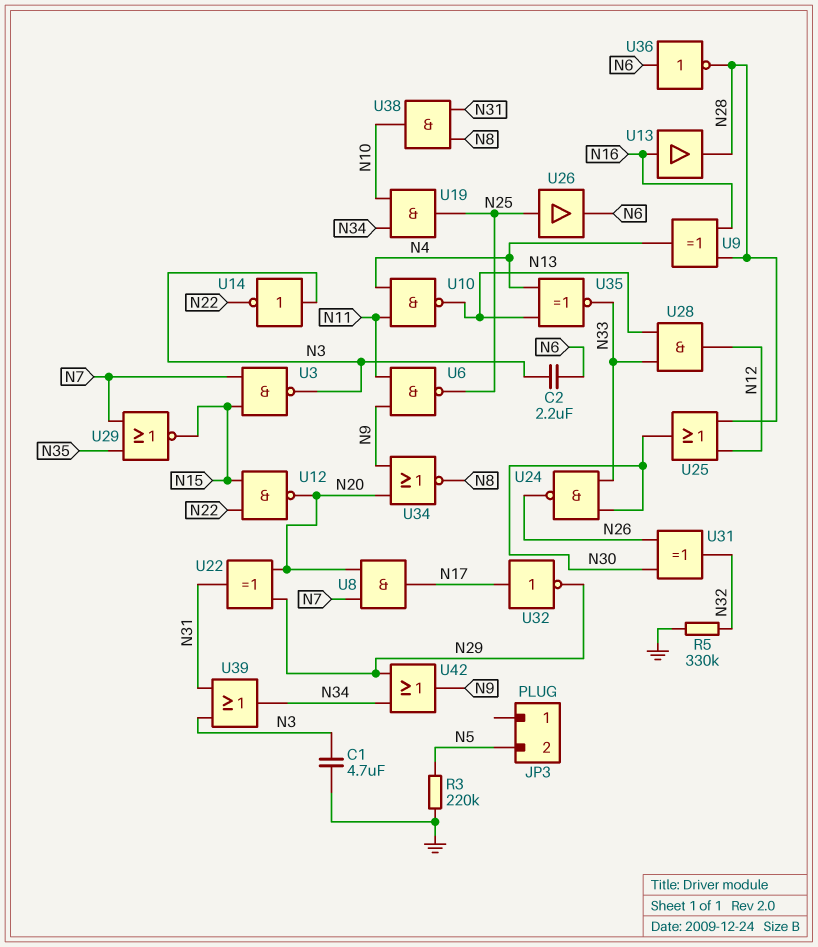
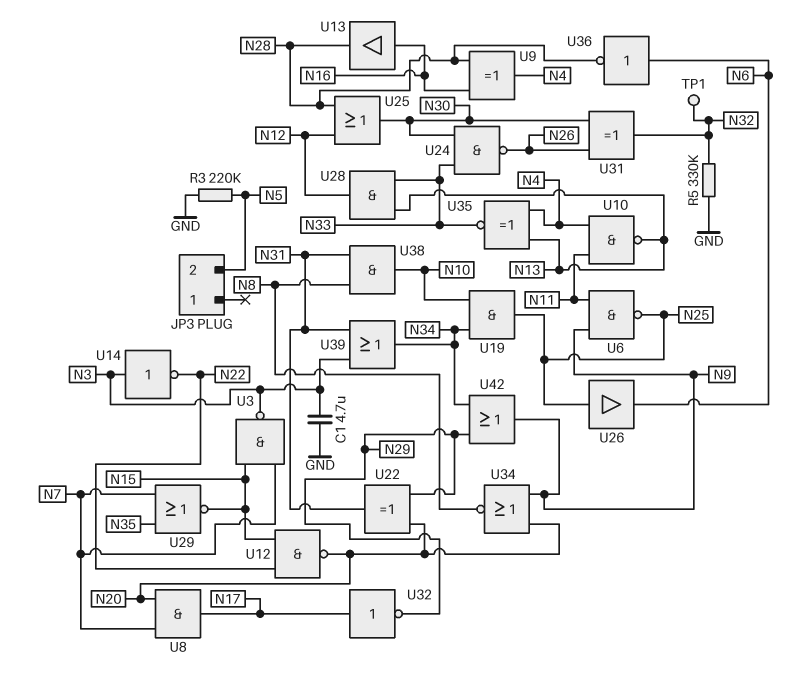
C2: 2.2uF (N3, N6) -> none
TP1: none -> test point (N32)

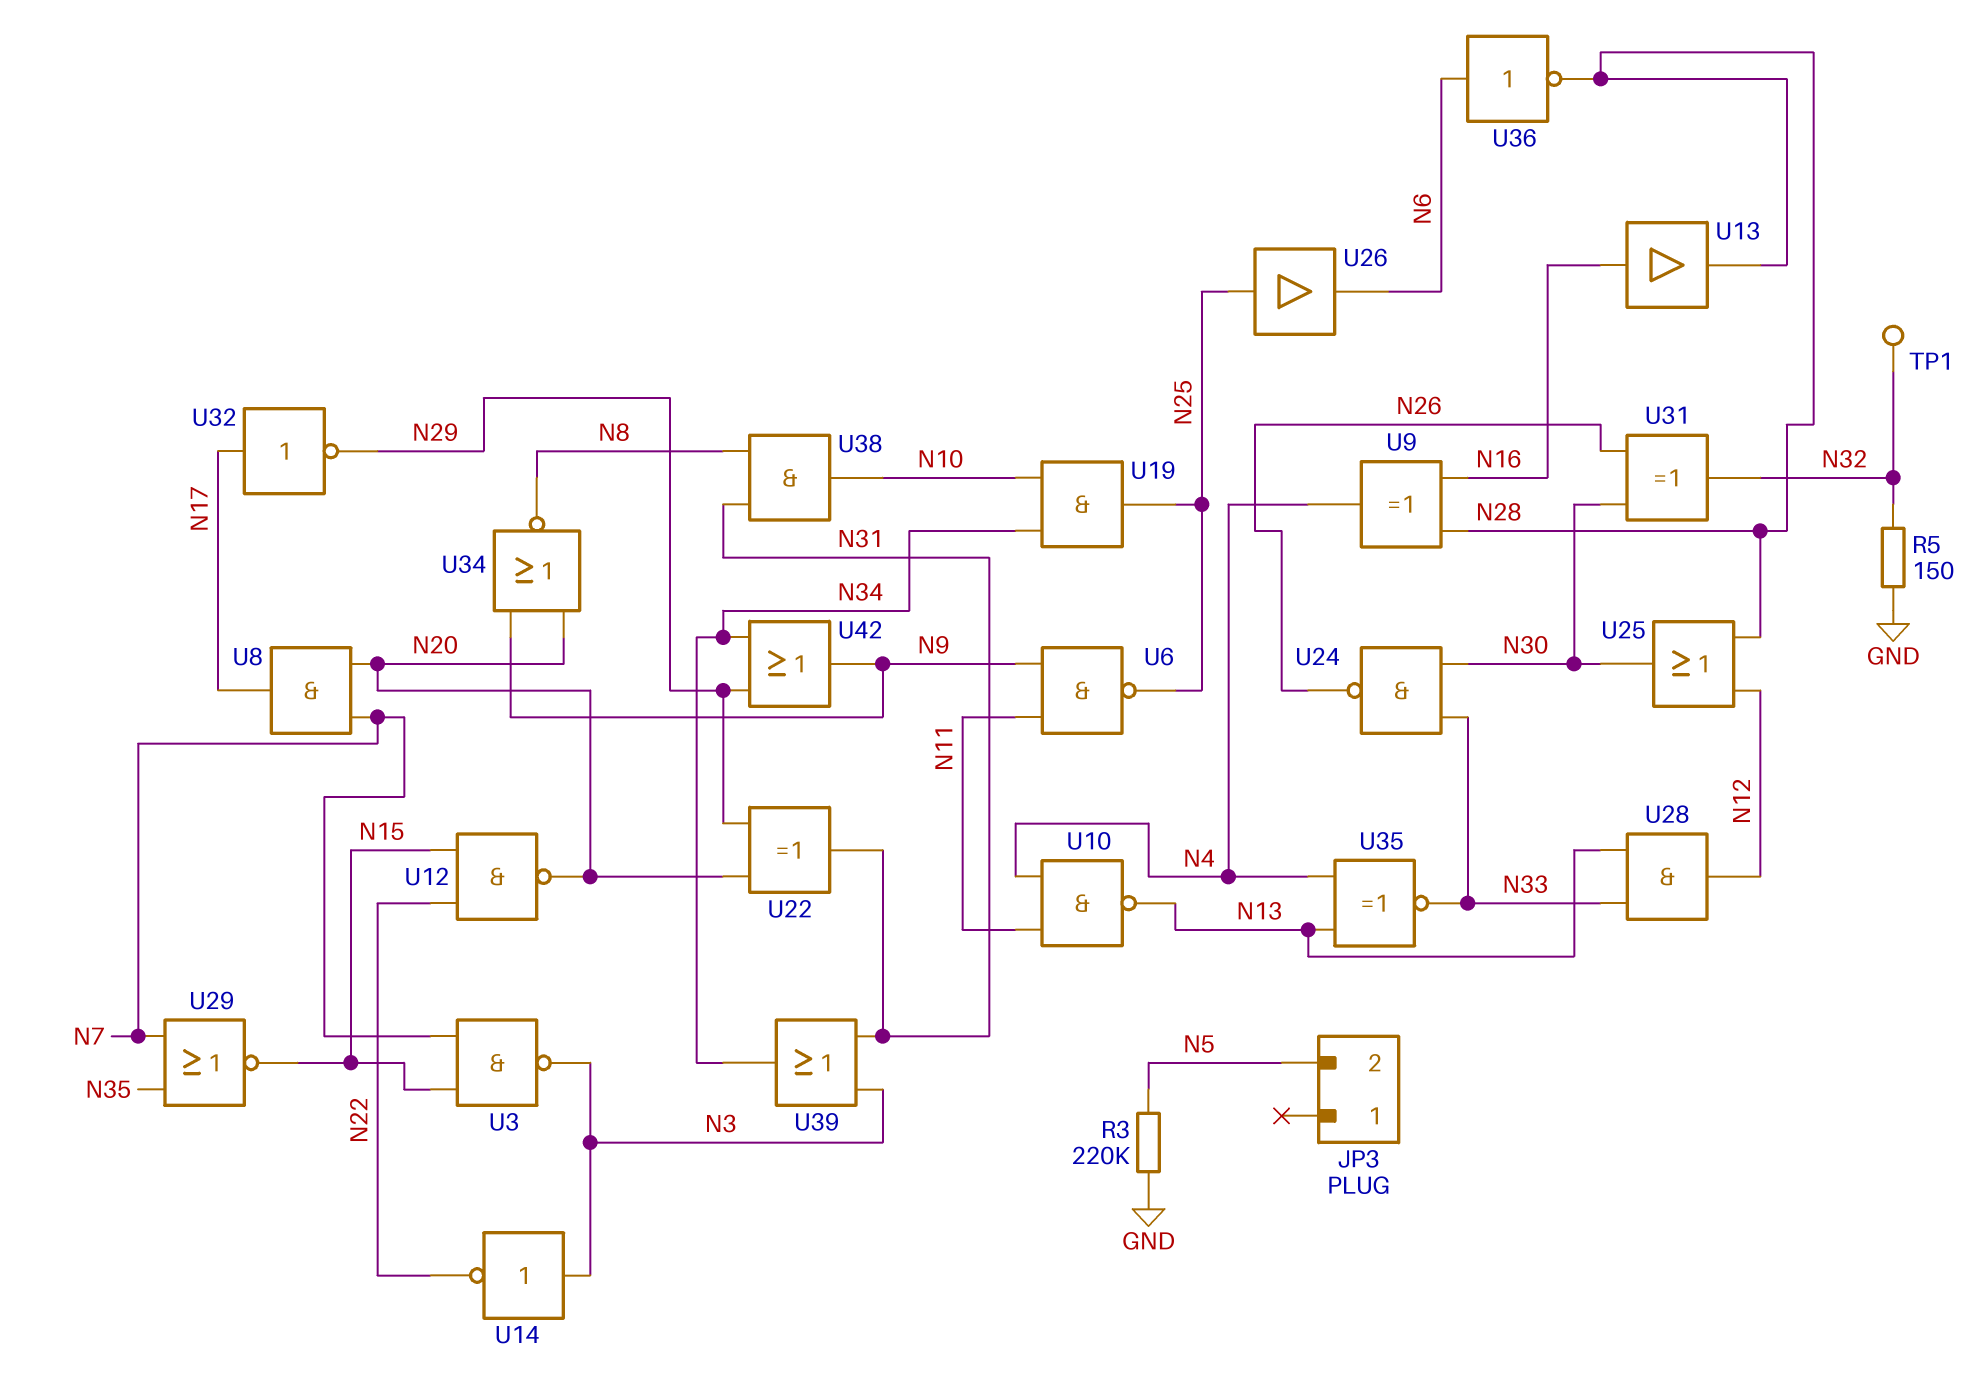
C1: 4.7uF (GND, N3) -> none
R5: 330k (GND, N32) -> 150 (GND, N32)

